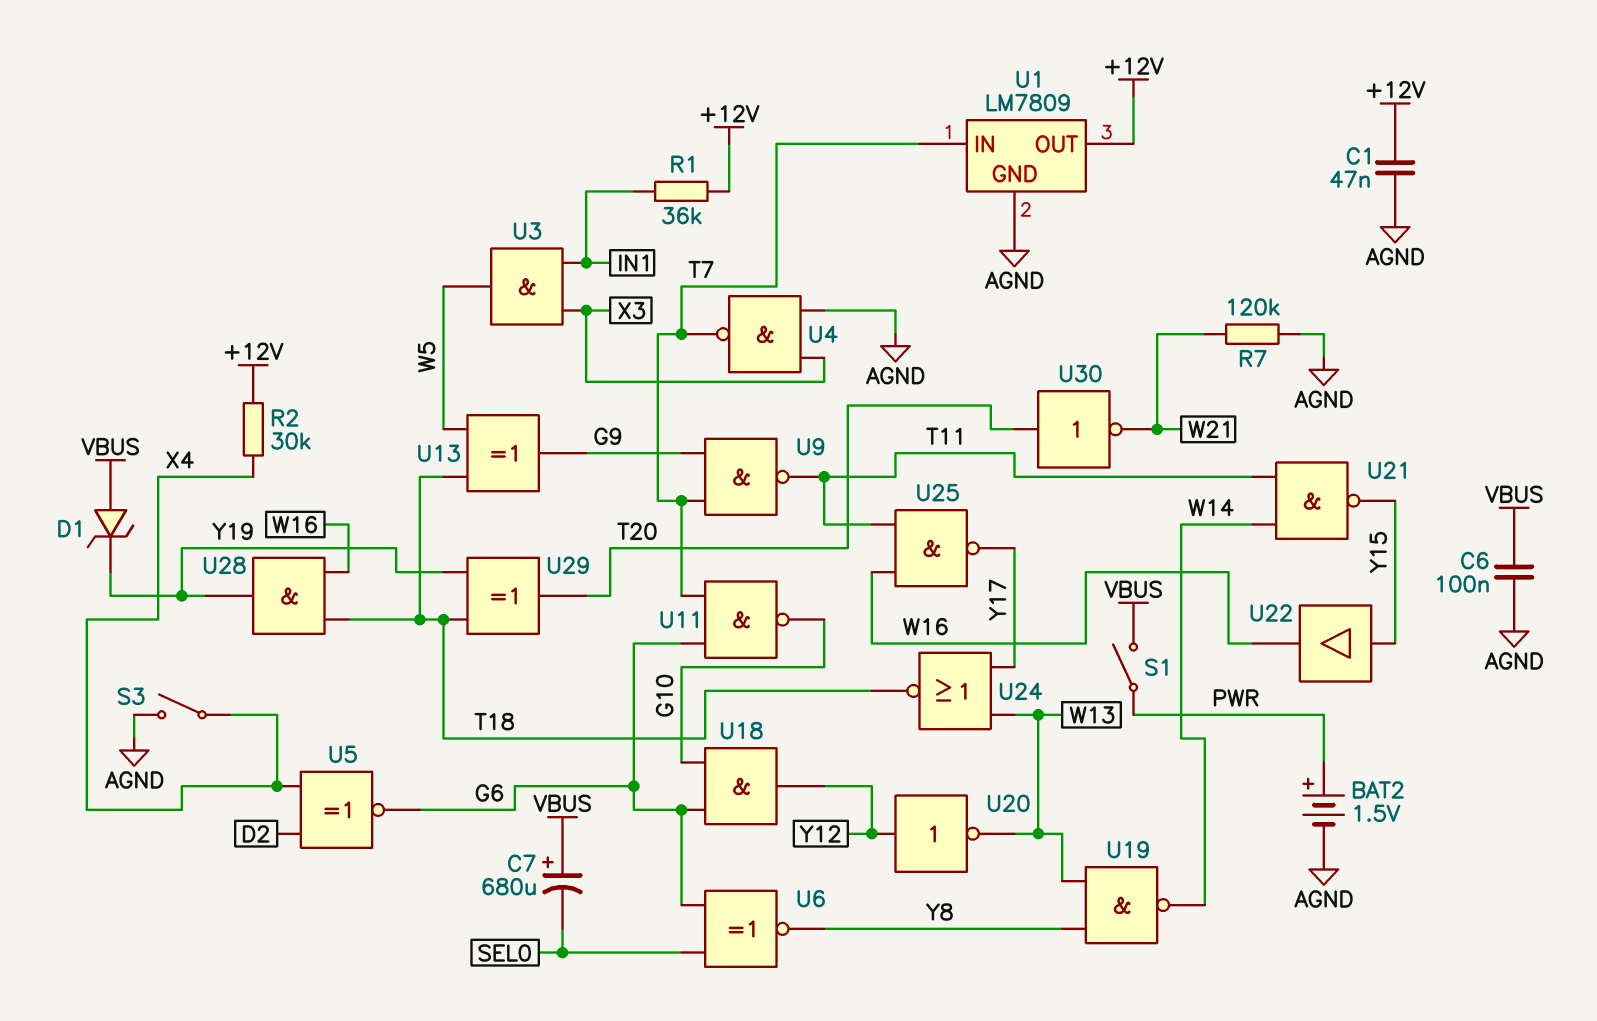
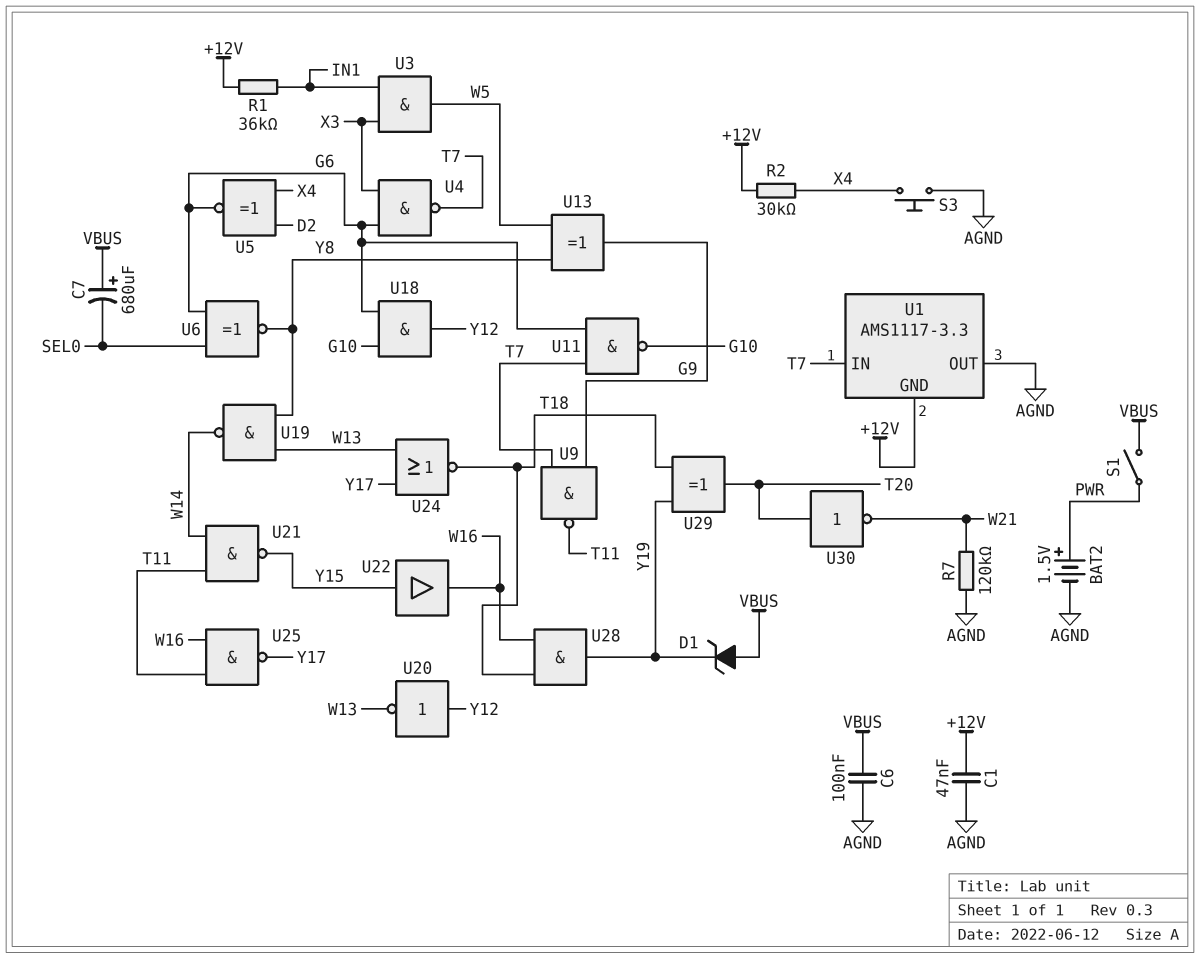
S3: switch (AGND, X4) -> button (AGND, X4)
U1: LM7809 -> AMS1117-3.3
U1 pin GND: AGND -> +12V
U1 pin OUT: +12V -> AGND
U4: NAND (in AGND, in X3, out T7) -> NAND (in G6, in X3, out T7)
U13: XOR (in T18, in W5, out G9) -> XOR (in W5, in Y8, out G9)

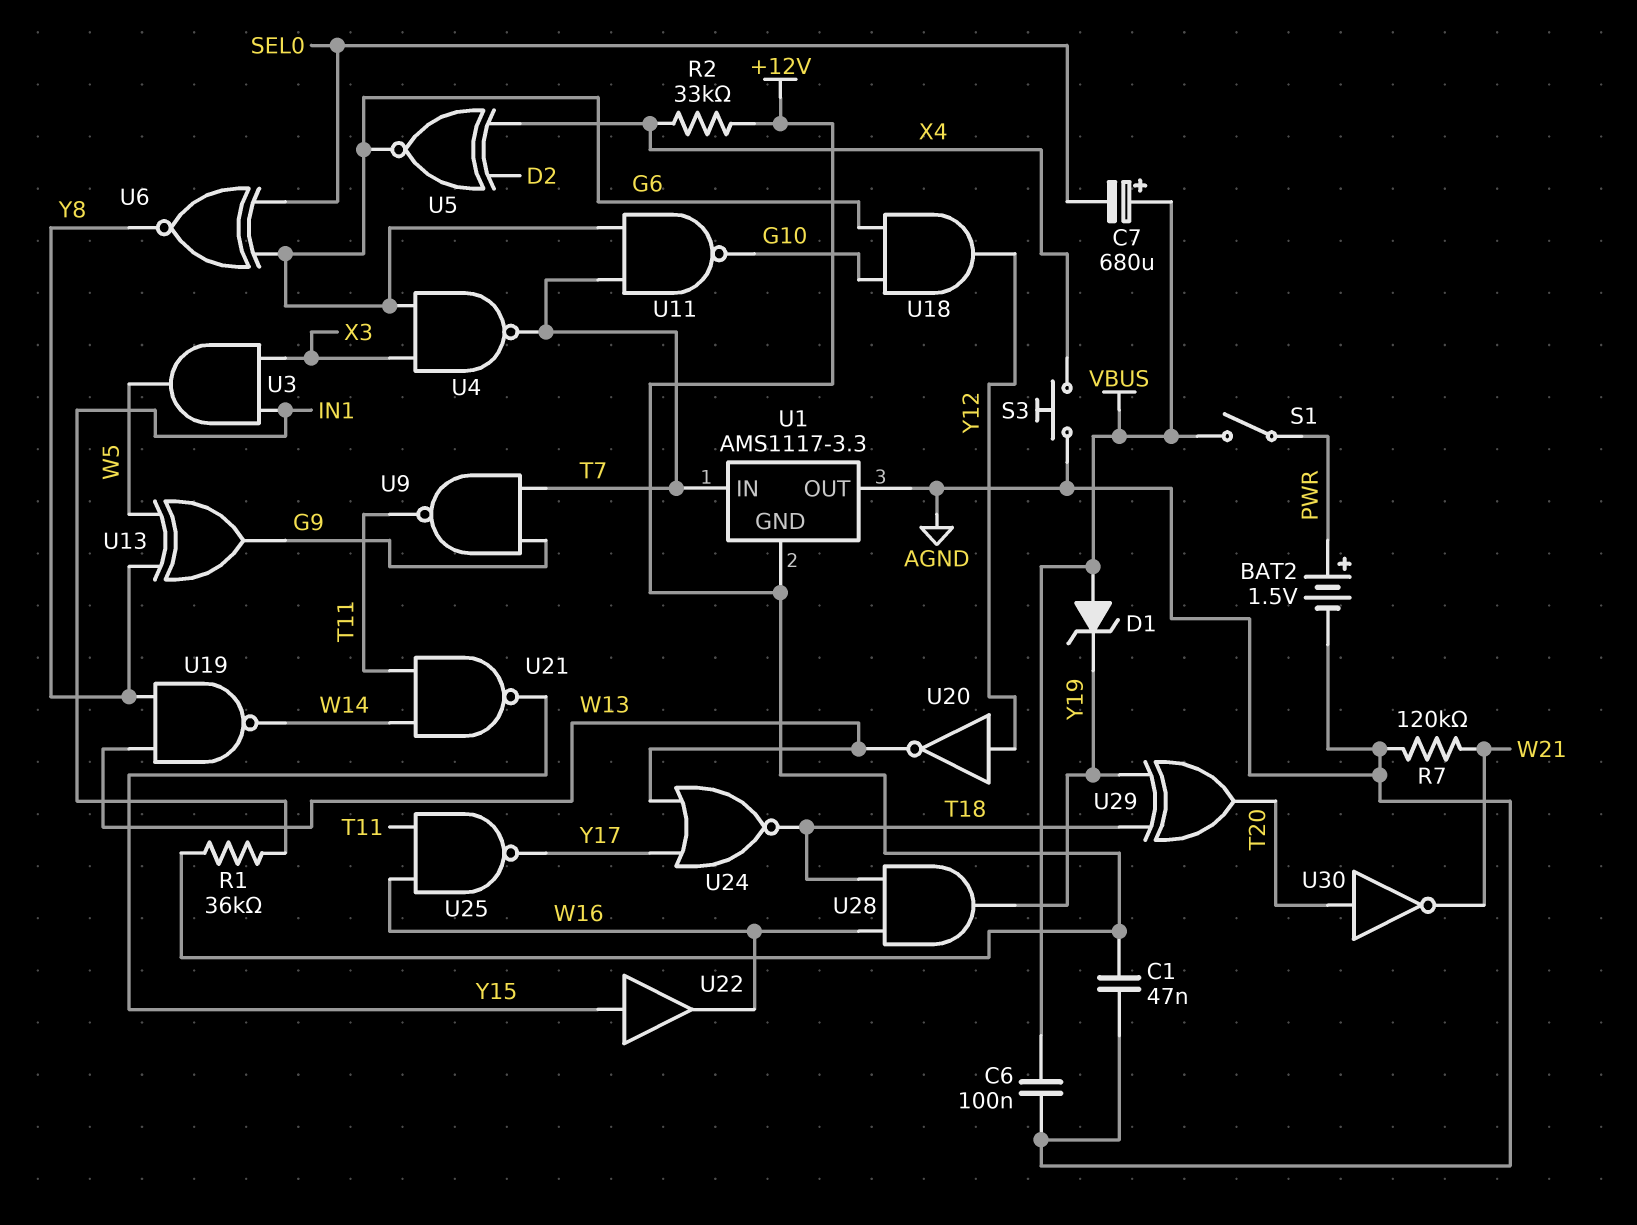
R2: 30k (+12V, X4) -> 33k (+12V, X4)

